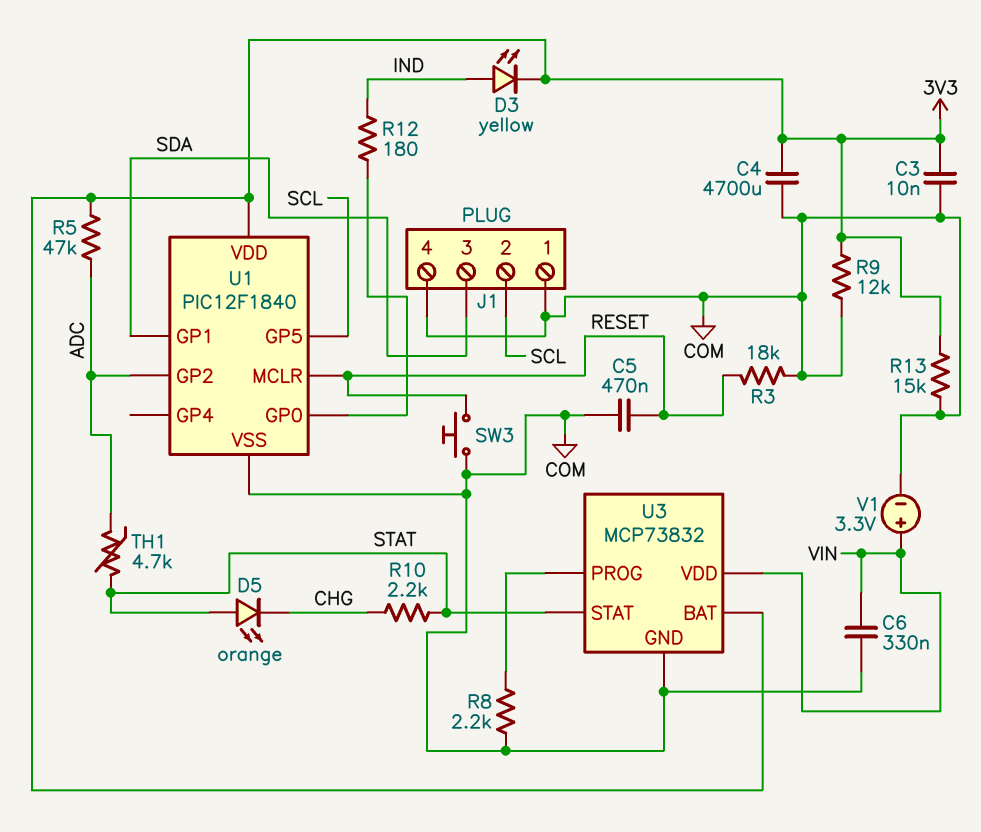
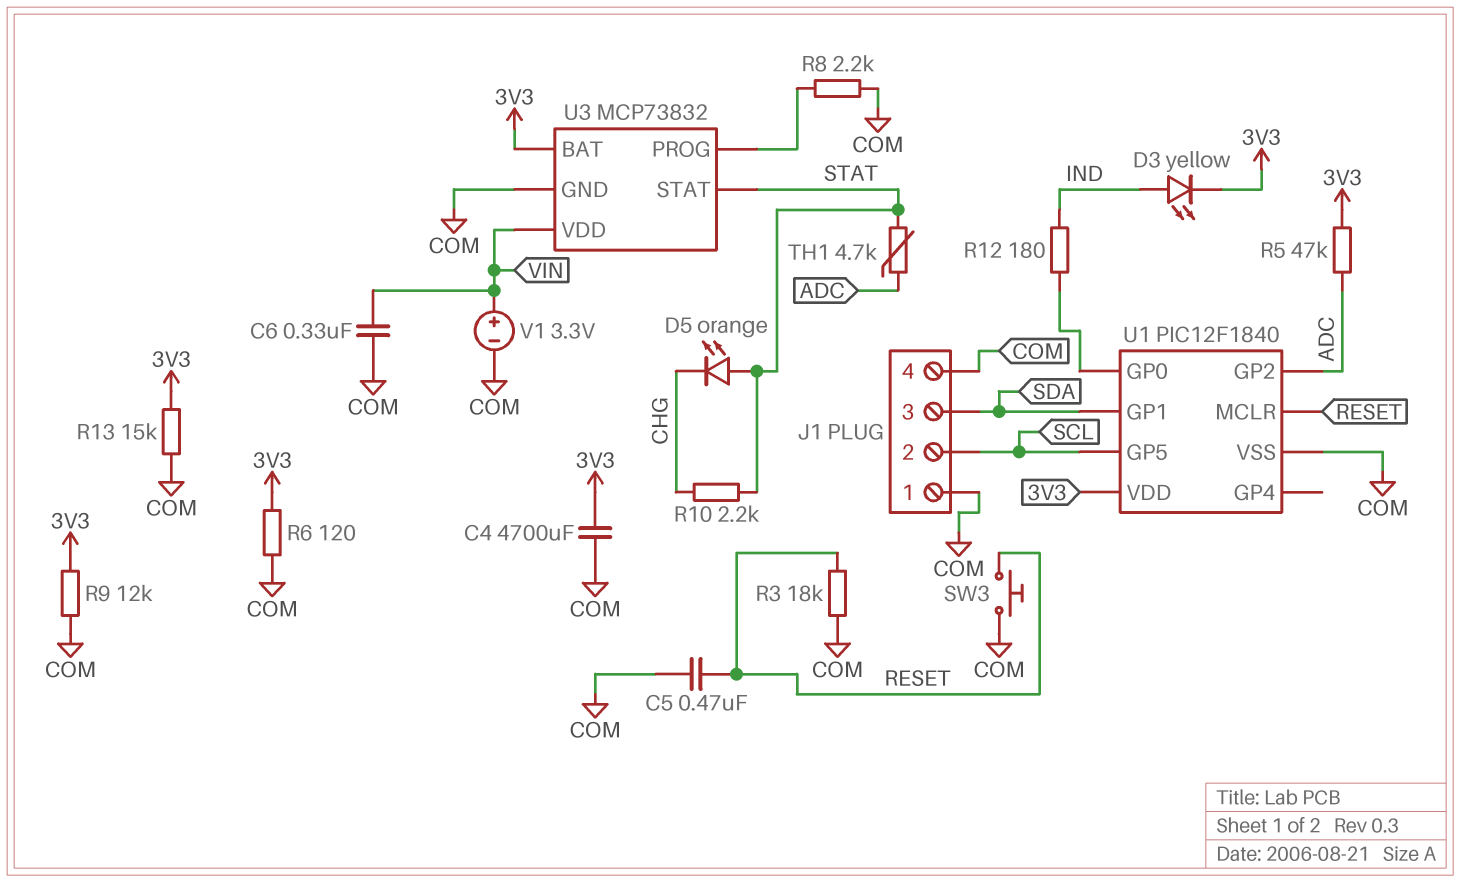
C3: 10nF (3V3, COM) -> none
R6: none -> 120 (3V3, COM)

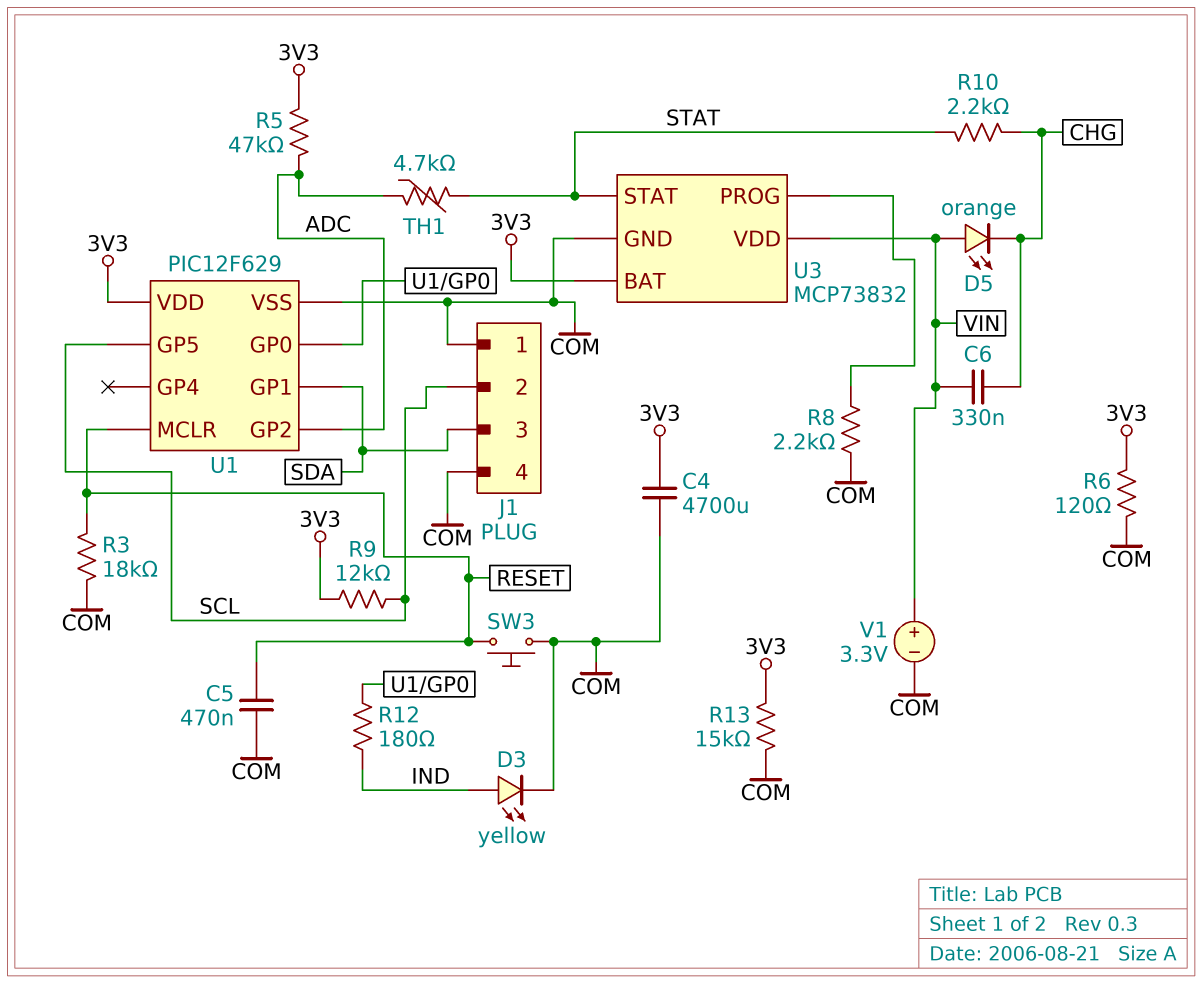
C6: 330nF (COM, VIN) -> 330nF (CHG, VIN)
D3: LED yellow (A IND, K 3V3) -> LED yellow (A IND, K COM)
D5: LED orange (A STAT, K CHG) -> LED orange (A VIN, K CHG)
R9: 12k (3V3, COM) -> 12k (3V3, SCL)
U1: PIC12F1840 -> PIC12F629

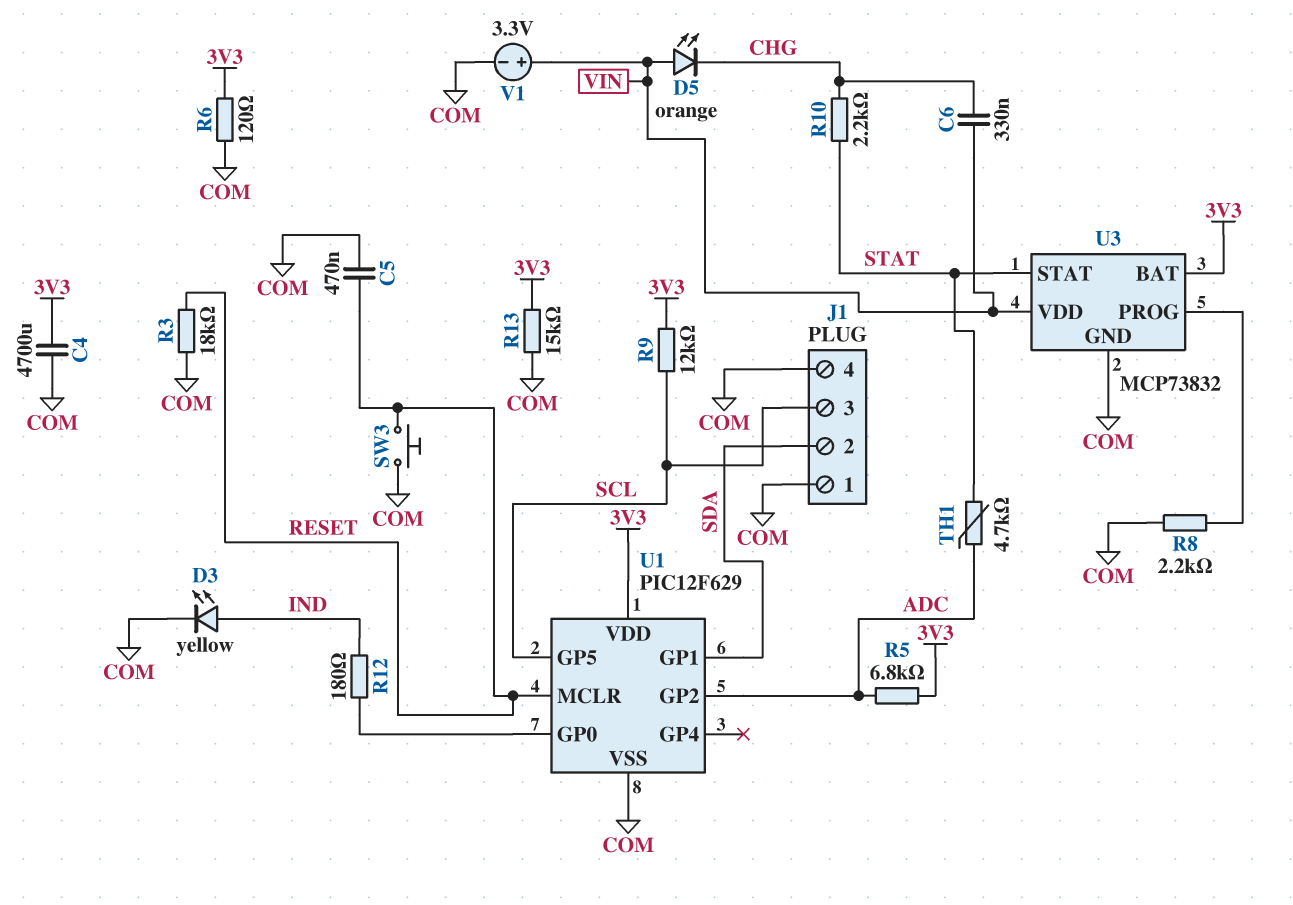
J1 pin 2: SCL -> SDA
J1 pin 3: SDA -> SCL
R5: 47k (3V3, ADC) -> 6.8k (3V3, ADC)

